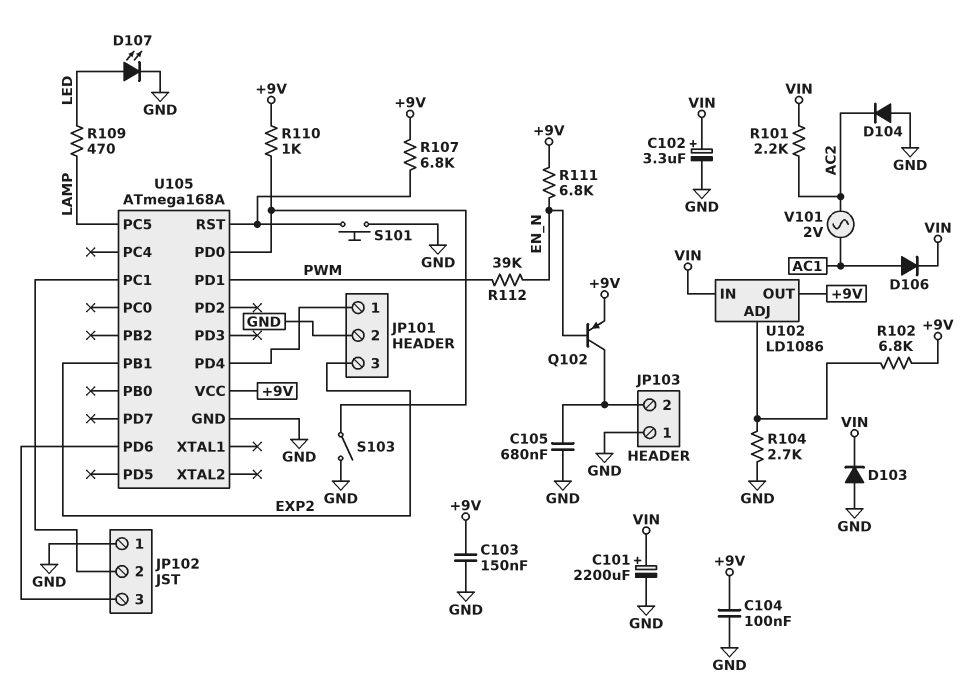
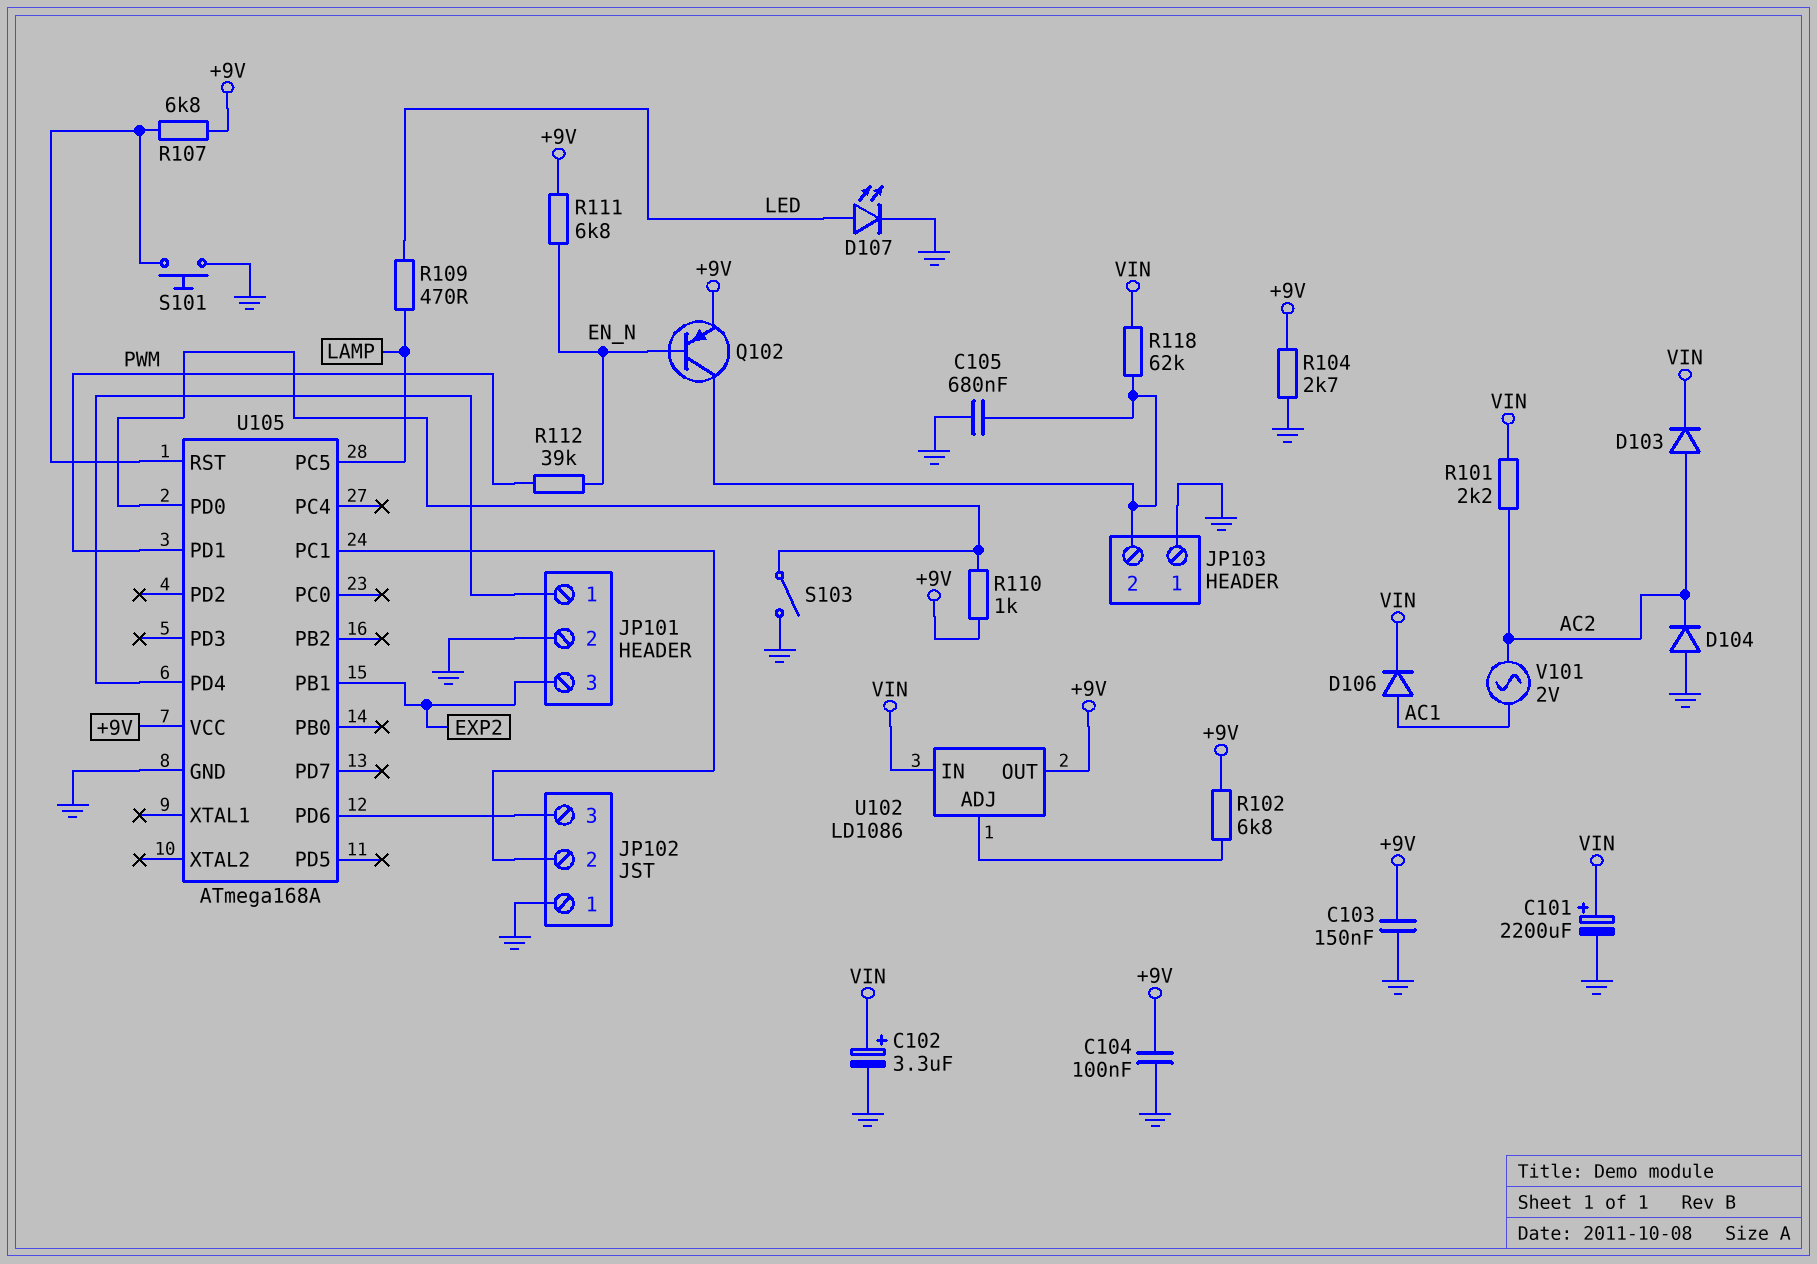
D103: diode (A GND, K VIN) -> diode (A AC2, K VIN)
R104: 2.7k (GND, U102/ADJ) -> 2.7k (+9V, GND)
R118: none -> 62k (JP103/2, VIN)

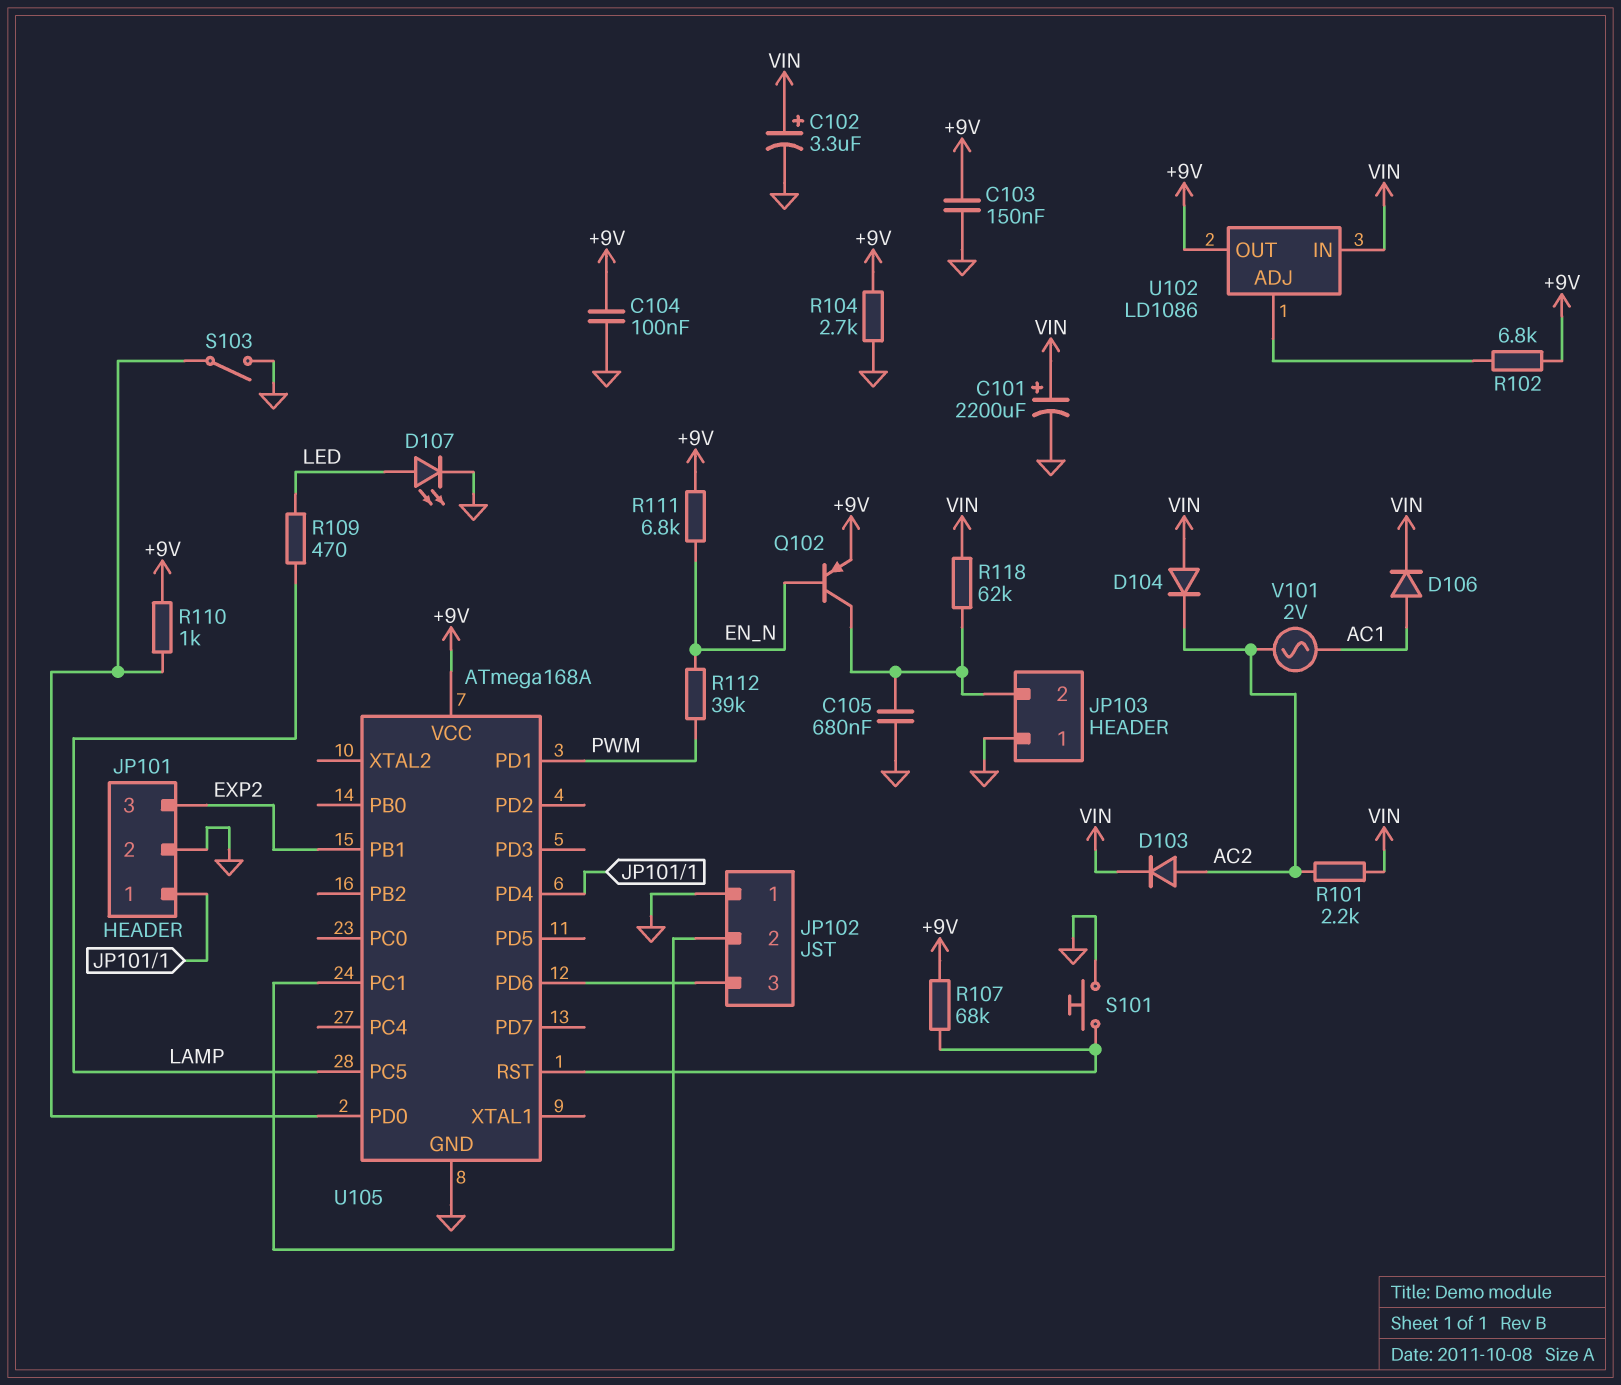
D104: diode (A GND, K AC2) -> diode (A VIN, K AC2)
R107: 6.8k (+9V, U105/RST) -> 68k (+9V, U105/RST)

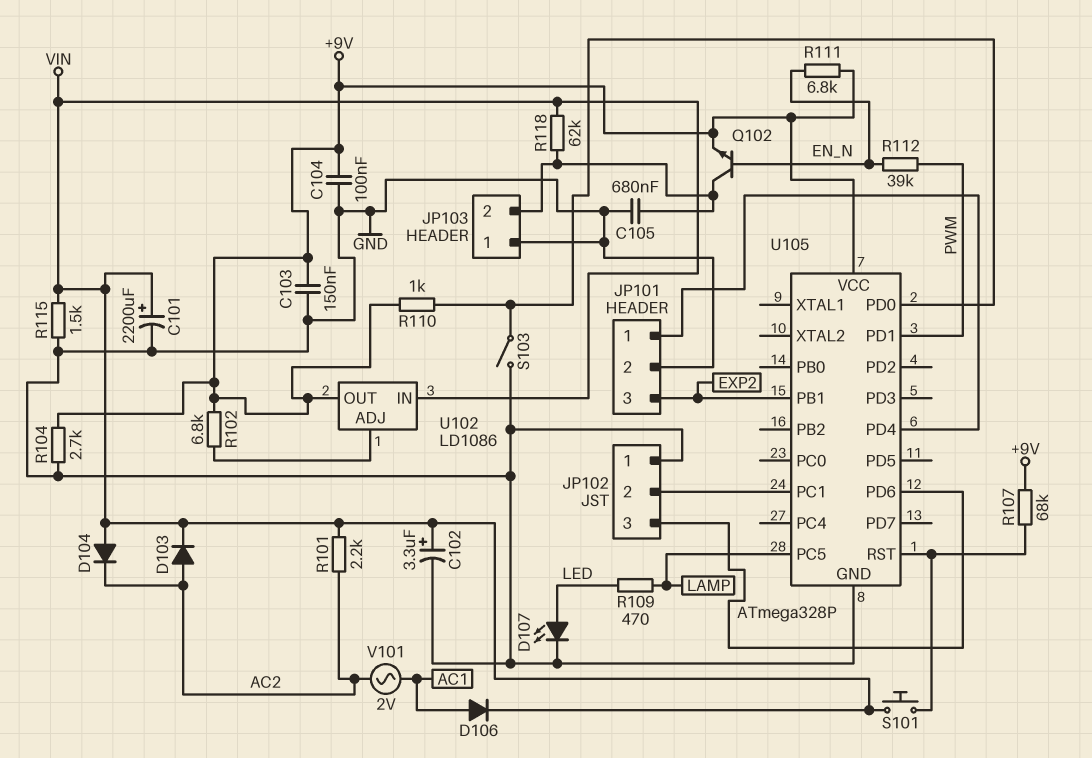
Q102: PNP (B EN_N, C JP103/2, E +9V) -> NPN (B EN_N, C JP103/2, E +9V)
R115: none -> 1.5k (GND, VIN)
S101: button (GND, U105/RST) -> button (U105/RST, VIN)
U105: ATmega168A -> ATmega328P

